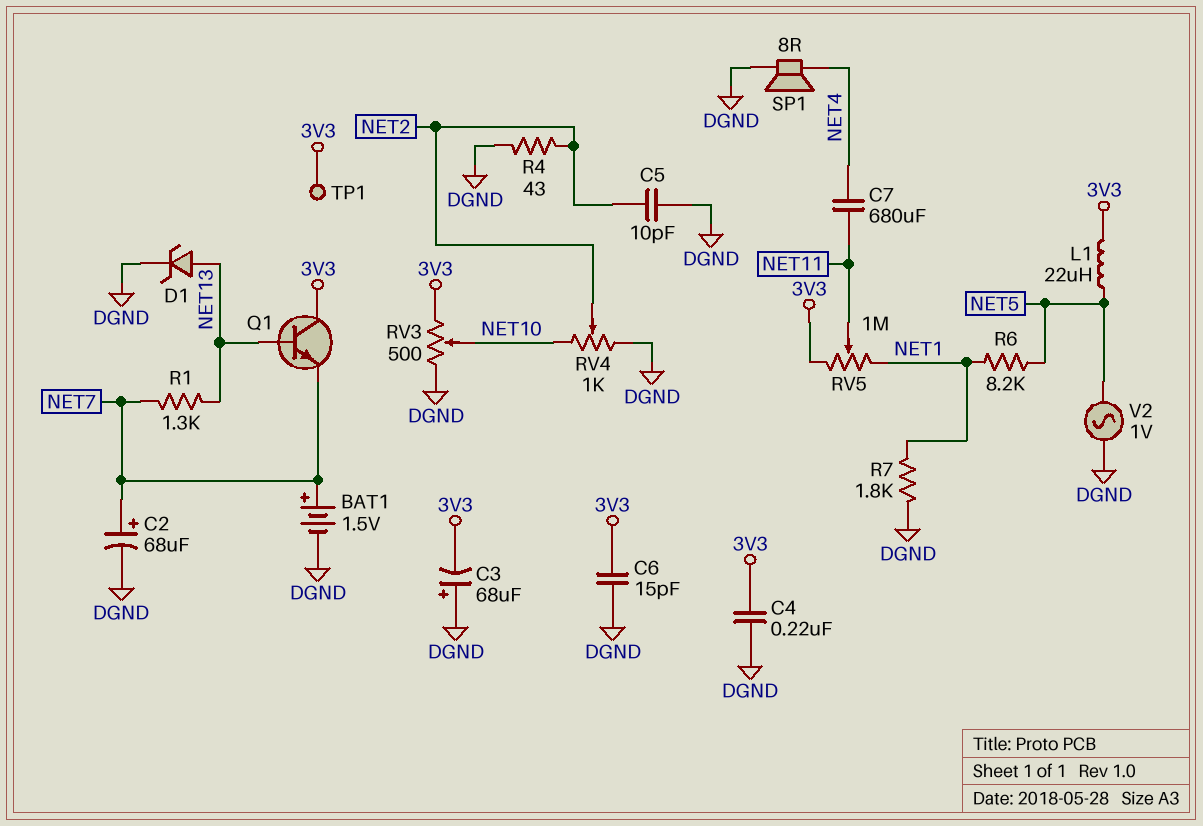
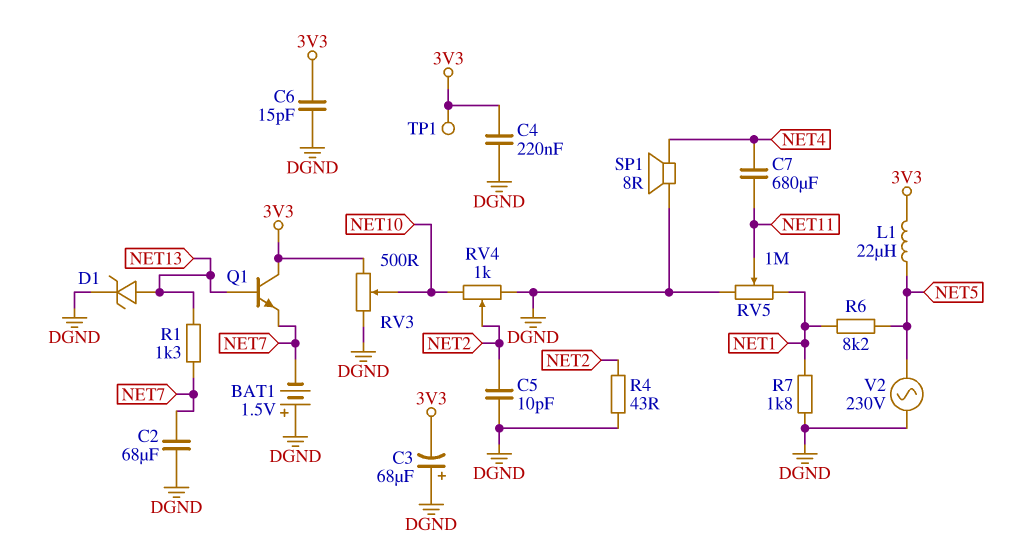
BAT1: 1.5V (plus NET7, minus DGND) -> 1.5V (plus DGND, minus NET7)
C2: 68uF (plus NET7, minus DGND) -> 68uF (DGND, NET7)
RV5: 1M (3V3, NET1, wiper NET11) -> 1M (DGND, NET1, wiper NET11)
V2: AC 1V (DGND, NET5) -> AC 230V (DGND, NET5)

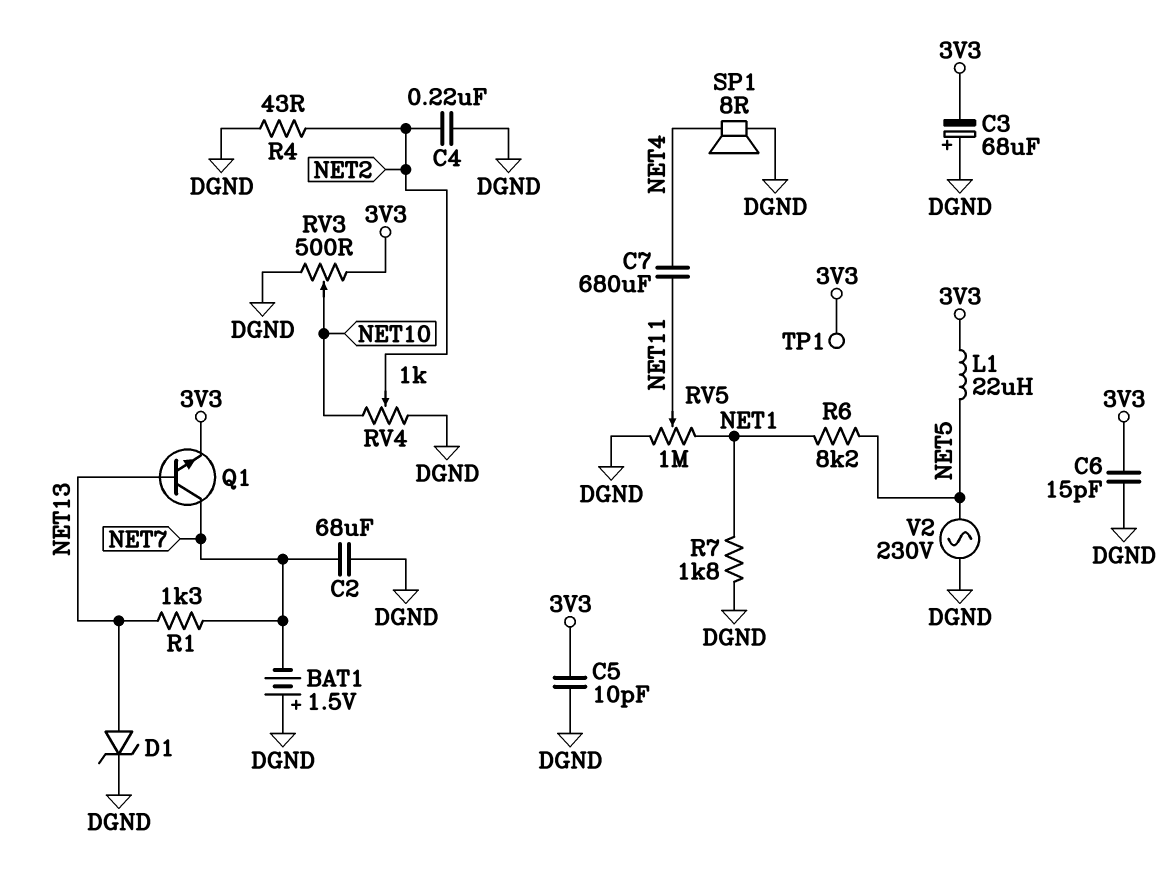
C4: 220nF (3V3, DGND) -> 220nF (DGND, NET2)
C5: 10pF (DGND, NET2) -> 10pF (3V3, DGND)
Q1: NPN (B NET13, C 3V3, E NET7) -> NPN (B NET13, C NET7, E 3V3)

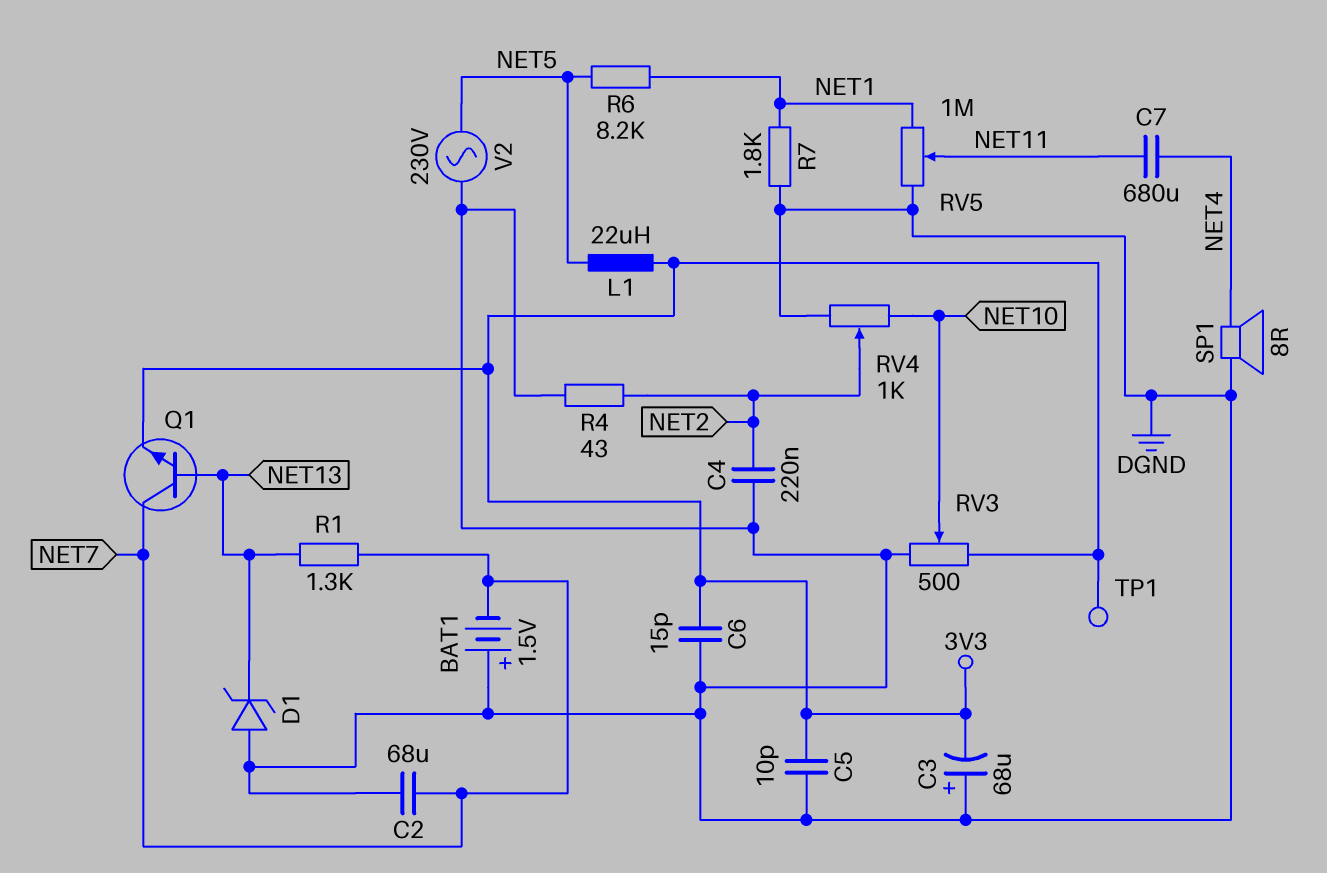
D1: zener (A NET13, K DGND) -> zener (A DGND, K NET13)

